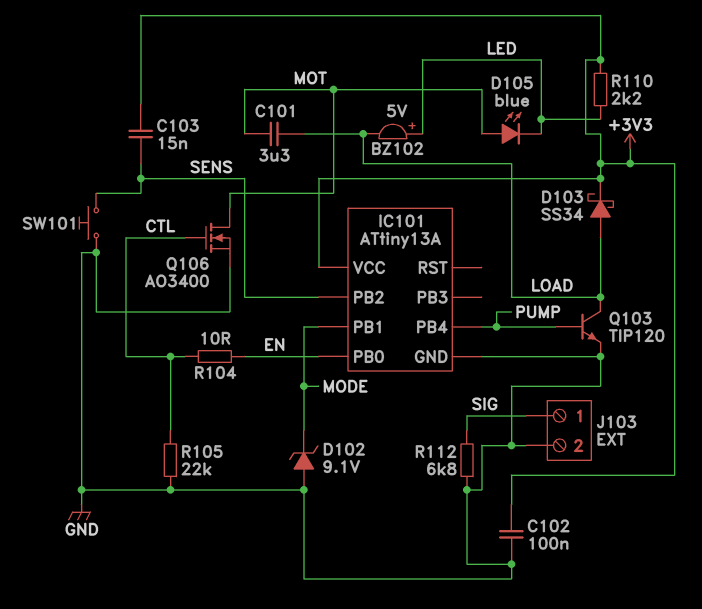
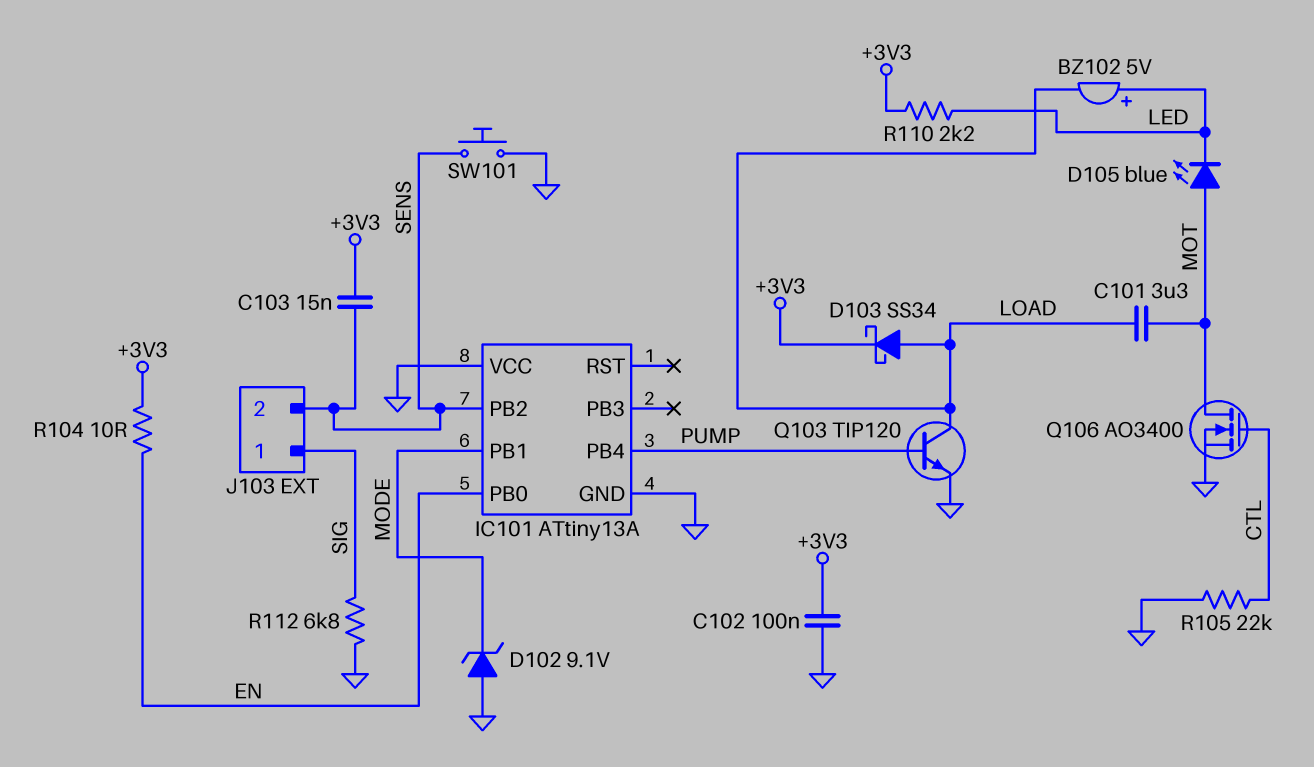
IC101 pin VCC: +3V3 -> GND
J103 pin 2: GND -> SENS
R104: 10 (CTL, EN) -> 10 (+3V3, EN)

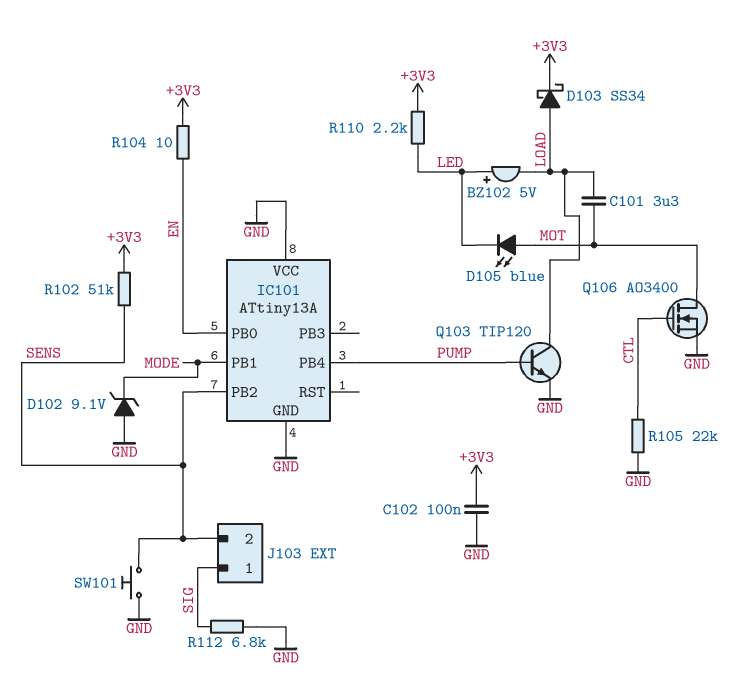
C103: 15nF (+3V3, SENS) -> none
R102: none -> 51k (+3V3, SENS)

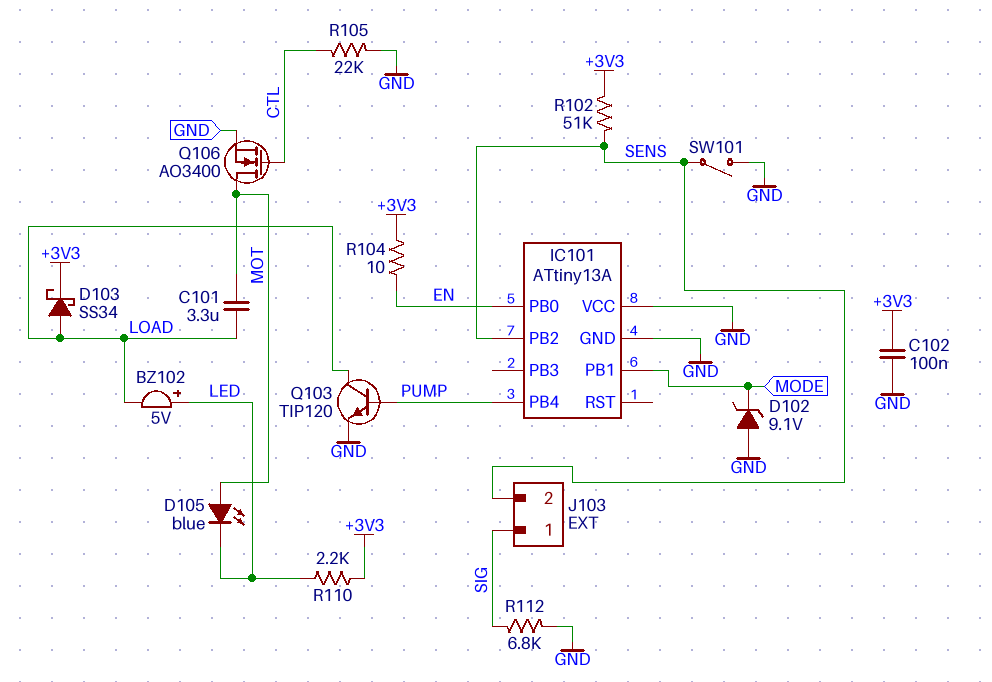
SW101: button (GND, SENS) -> switch (GND, SENS)

